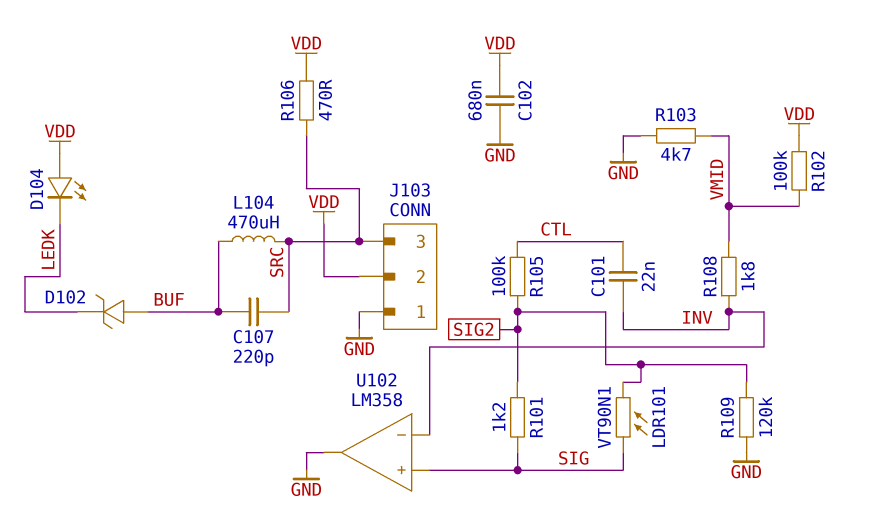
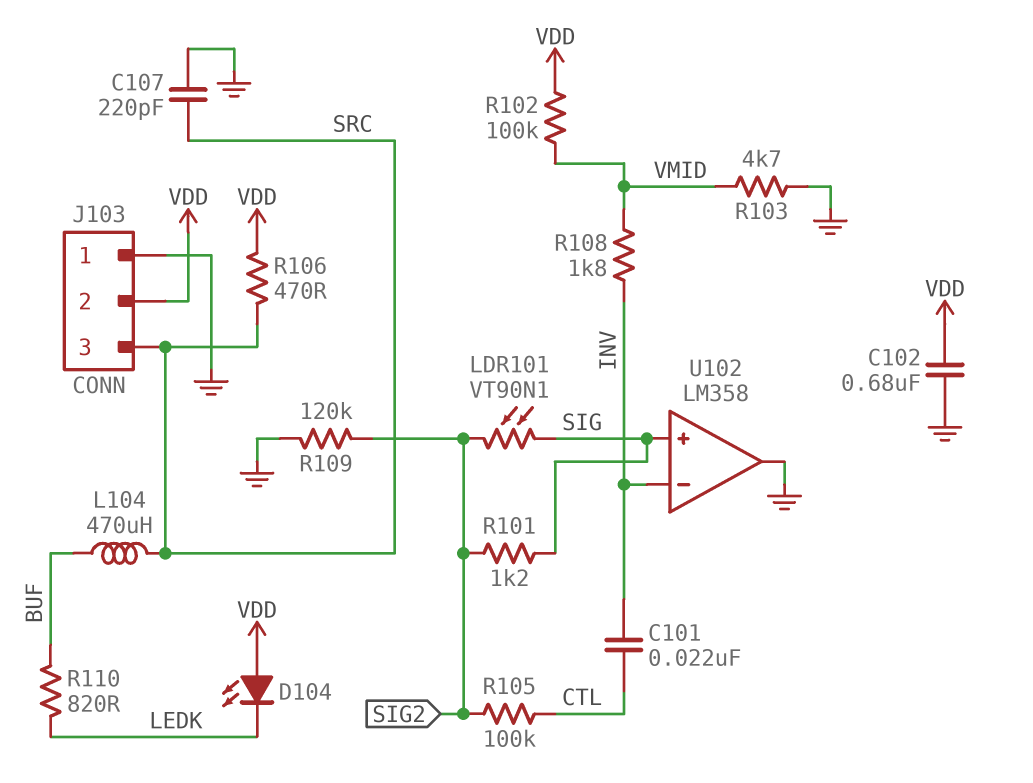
C107: 220pF (BUF, SRC) -> 220pF (GND, SRC)
D102: zener (A BUF, K LEDK) -> none
R110: none -> 820 (BUF, LEDK)

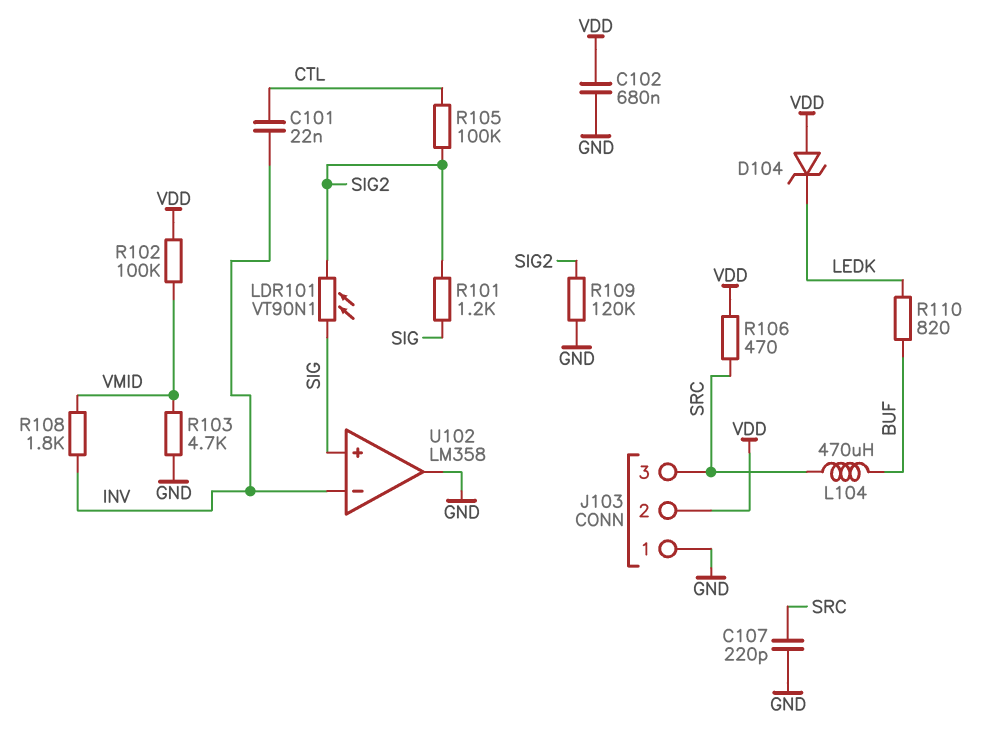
D104: LED (A VDD, K LEDK) -> zener (A VDD, K LEDK)

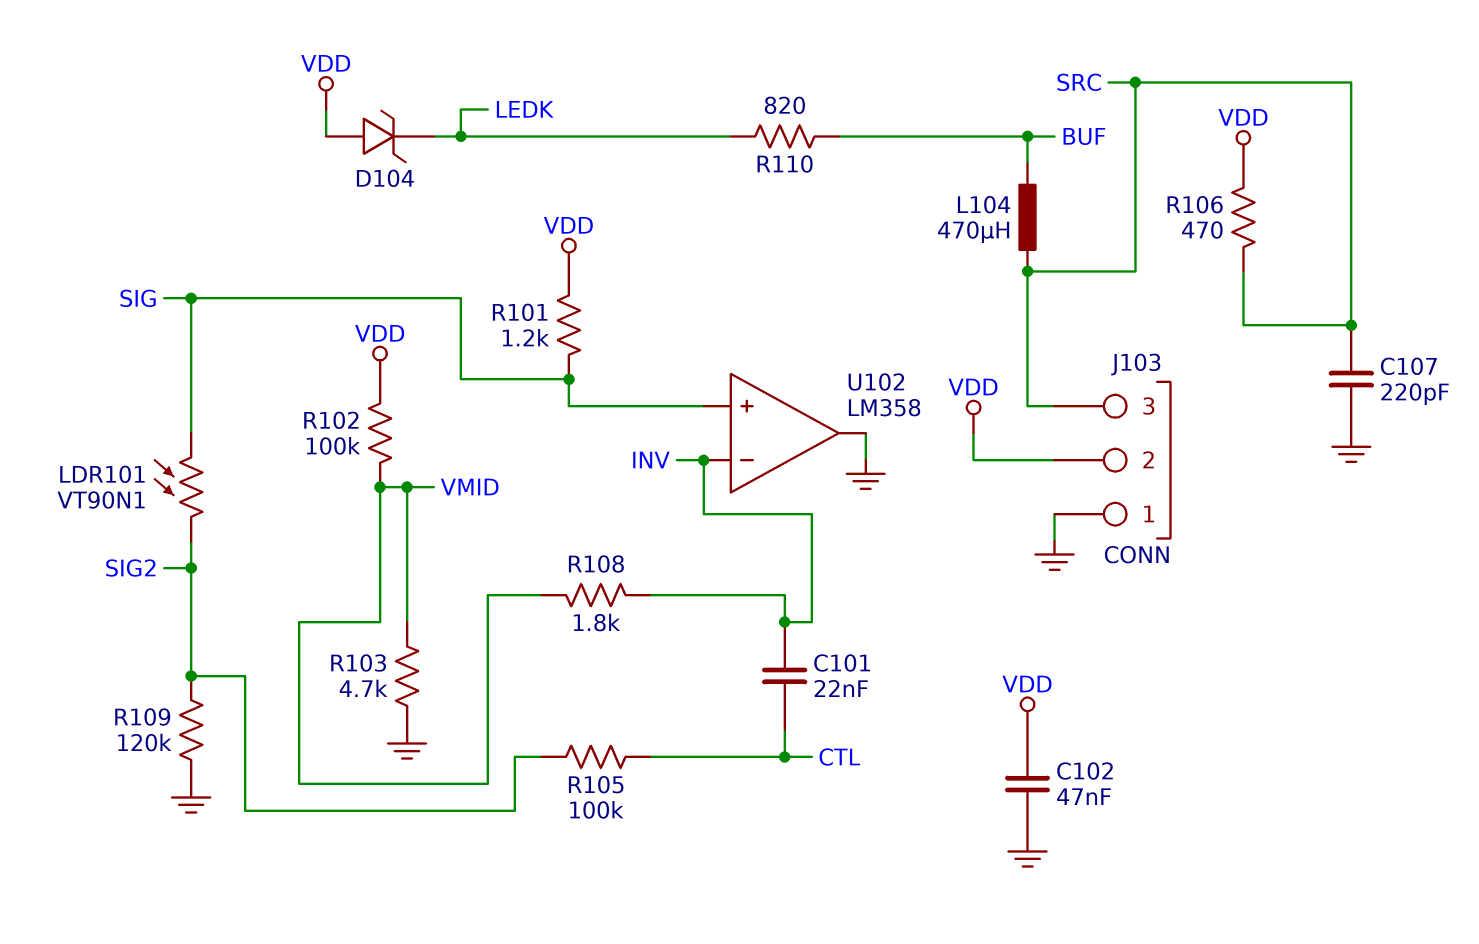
C102: 680nF (GND, VDD) -> 47nF (GND, VDD)
R101: 1.2k (SIG, SIG2) -> 1.2k (SIG, VDD)

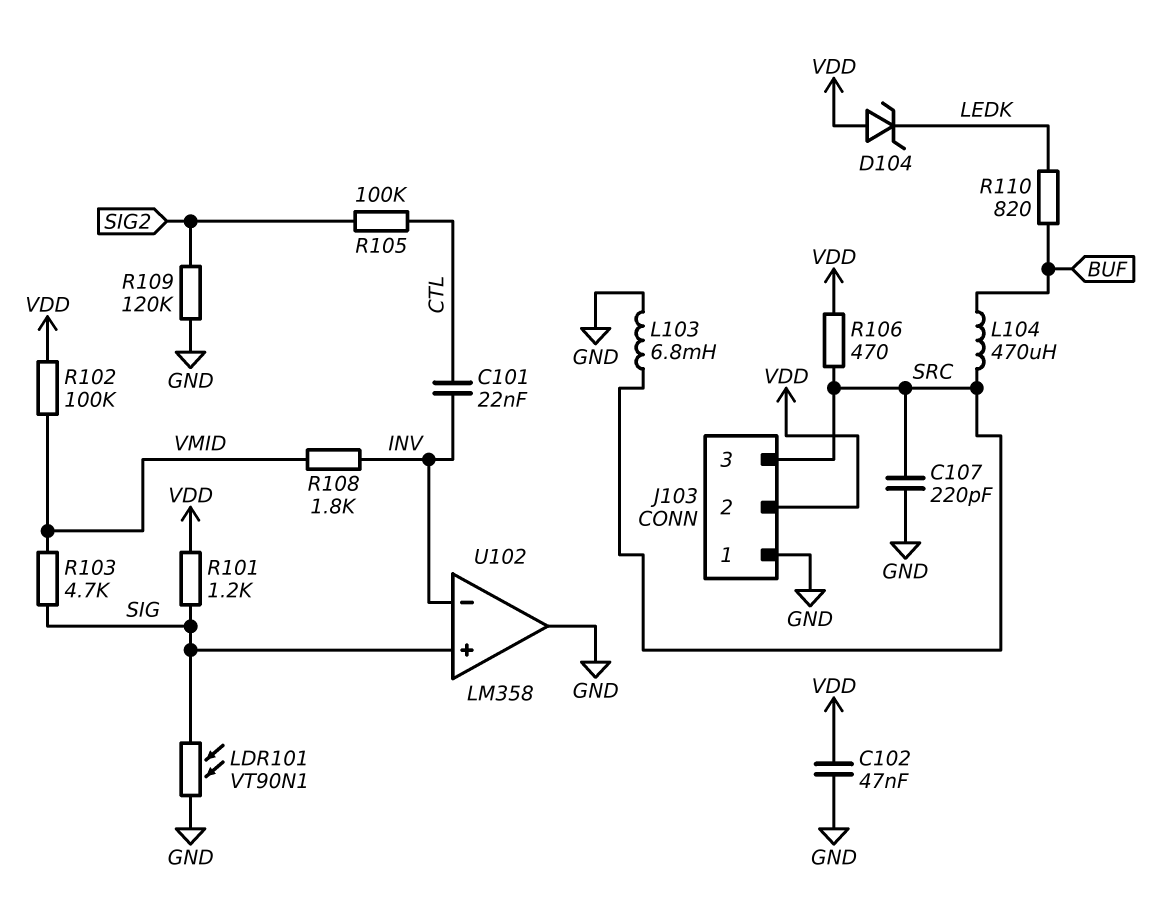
L103: none -> 6.8mH (GND, SRC)
LDR101: VT90N1 (SIG, SIG2) -> VT90N1 (GND, SIG)
R103: 4.7k (GND, VMID) -> 4.7k (SIG, VMID)

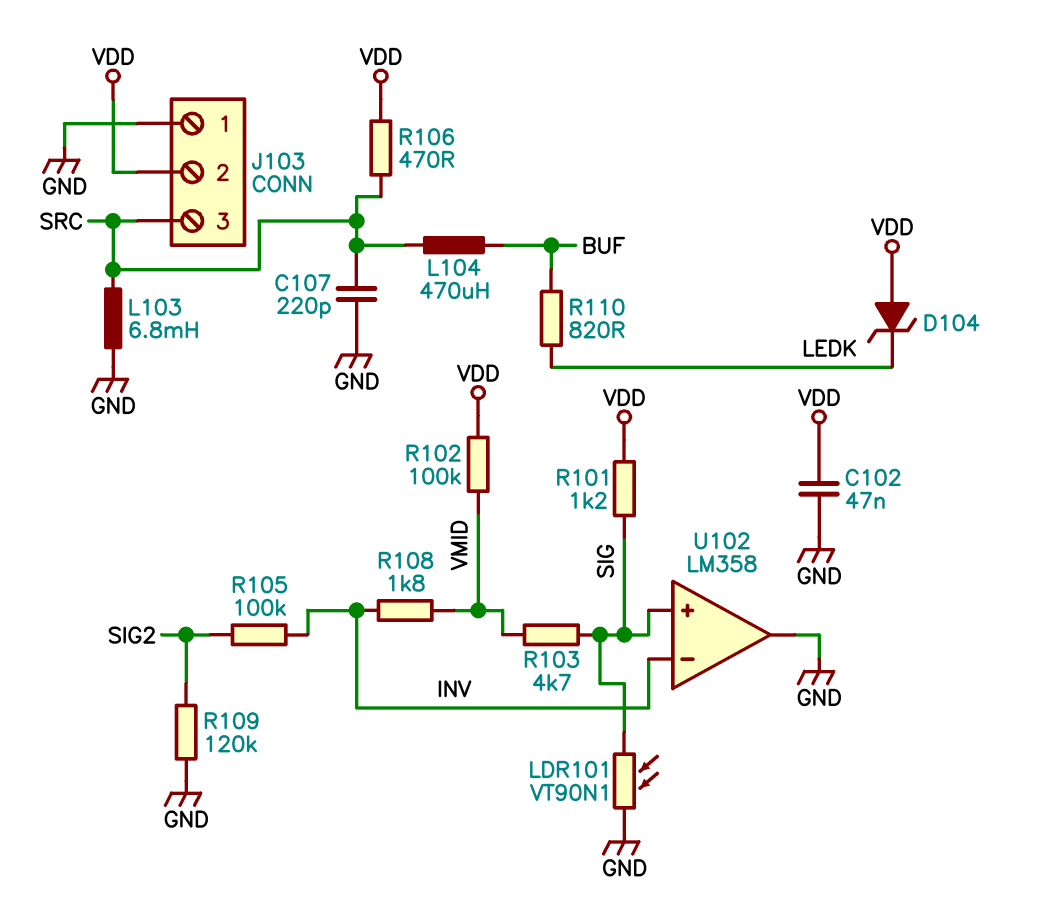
C101: 22nF (CTL, INV) -> none
R105: 100k (CTL, SIG2) -> 100k (INV, SIG2)

